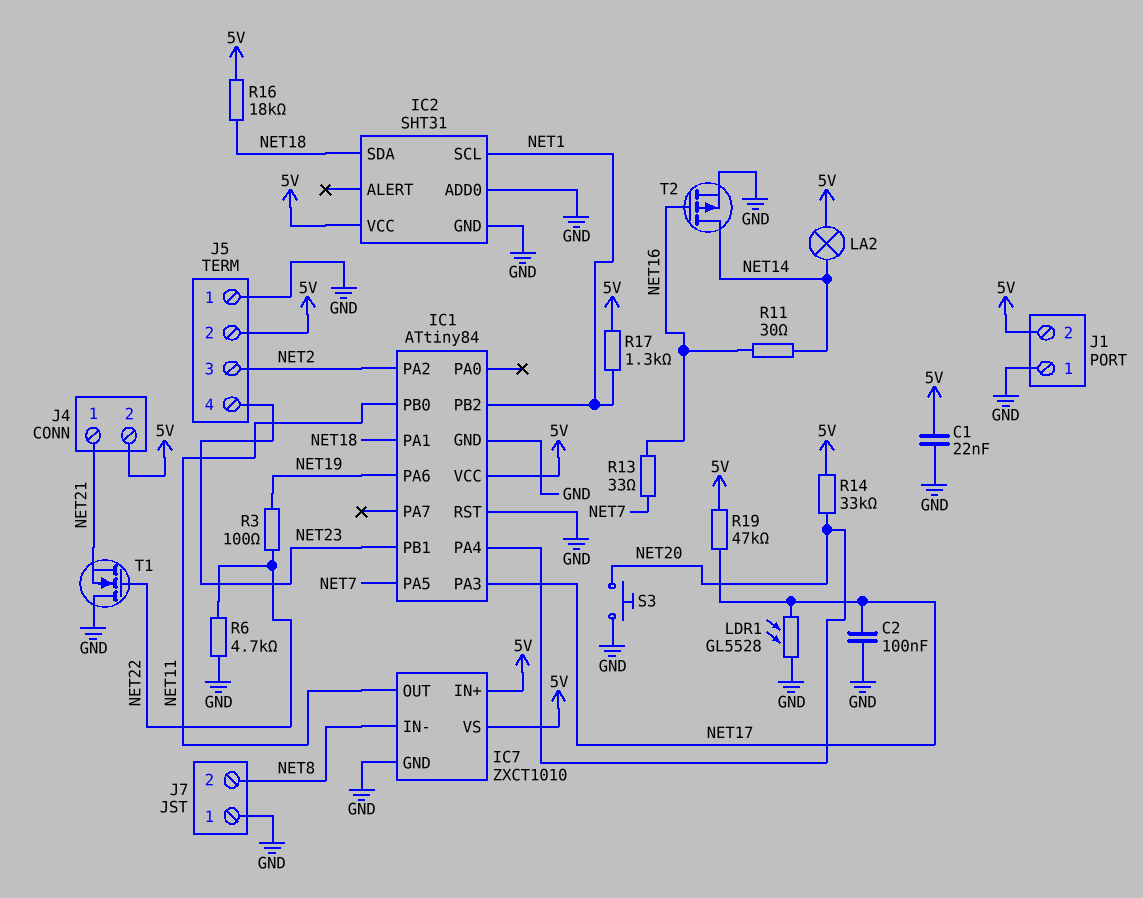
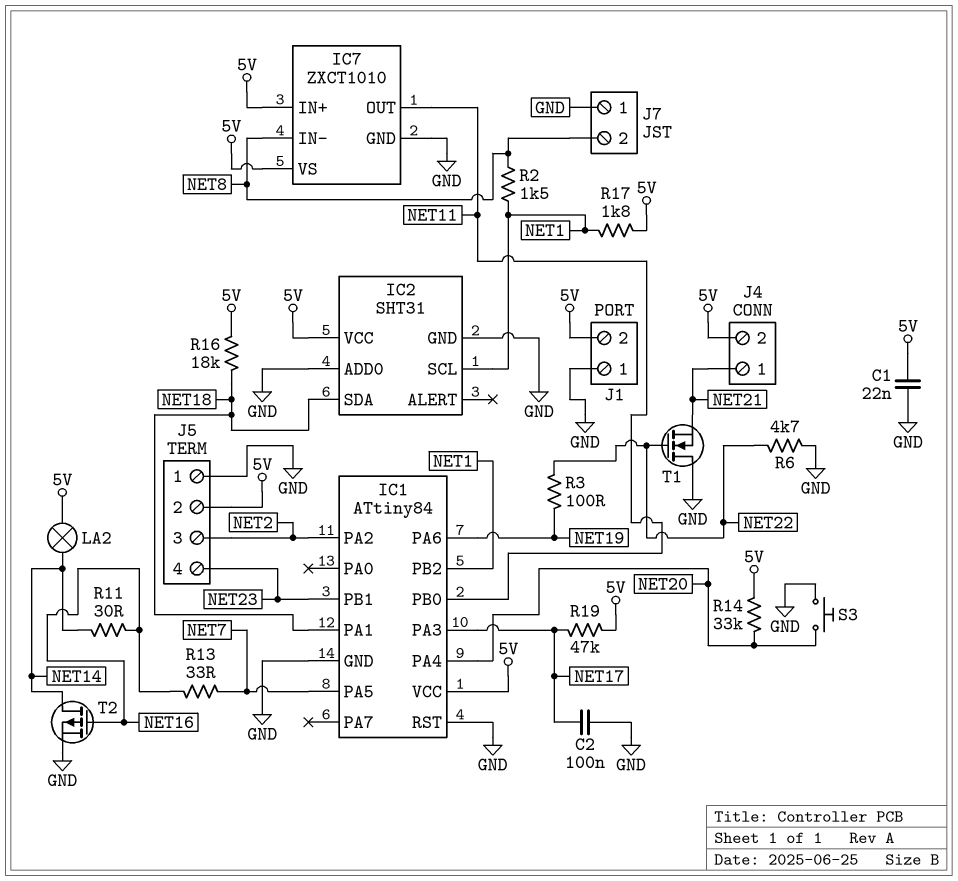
LDR1: GL5528 (GND, NET17) -> none
R2: none -> 1.5k (NET1, NET8)
R17: 1.3k (5V, NET1) -> 1.8k (5V, NET1)

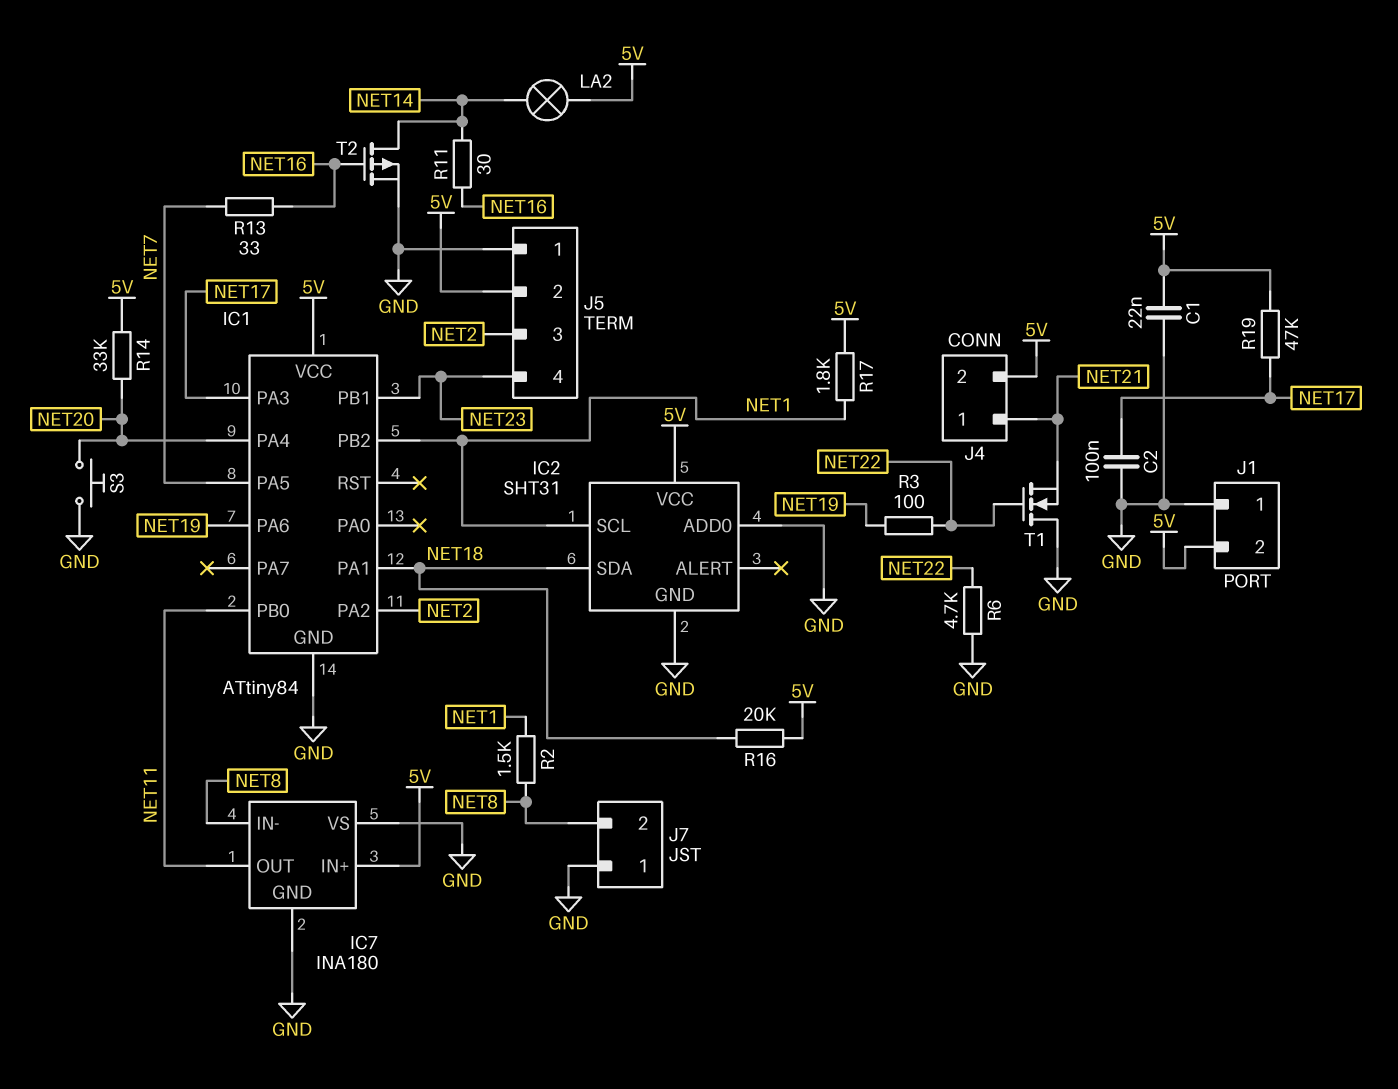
IC1 pin RST: GND -> none
IC7: ZXCT1010 -> INA180
IC7 pin VS: 5V -> GND
R16: 18k (5V, NET18) -> 20k (5V, NET18)

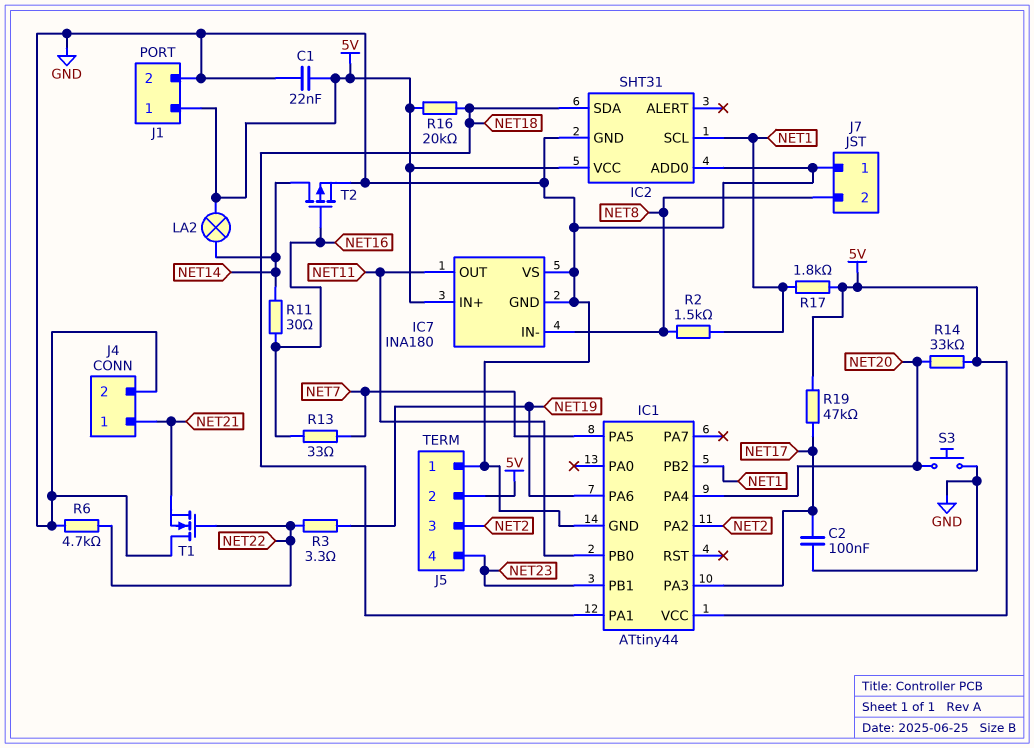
IC1: ATtiny84 -> ATtiny44
J1 pin 1: GND -> 5V
J1 pin 2: 5V -> GND
J4 pin 2: 5V -> GND
R3: 100 (NET19, NET22) -> 3.3 (NET19, NET22)

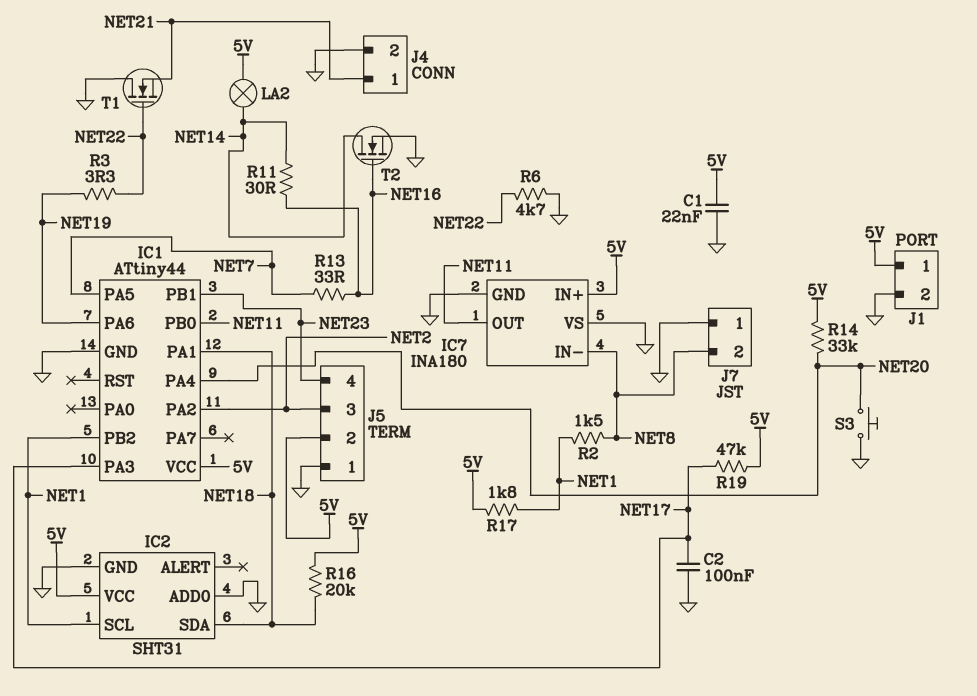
T2: PMOS (G NET16, D NET14, S GND) -> NMOS (G NET16, D NET14, S GND)

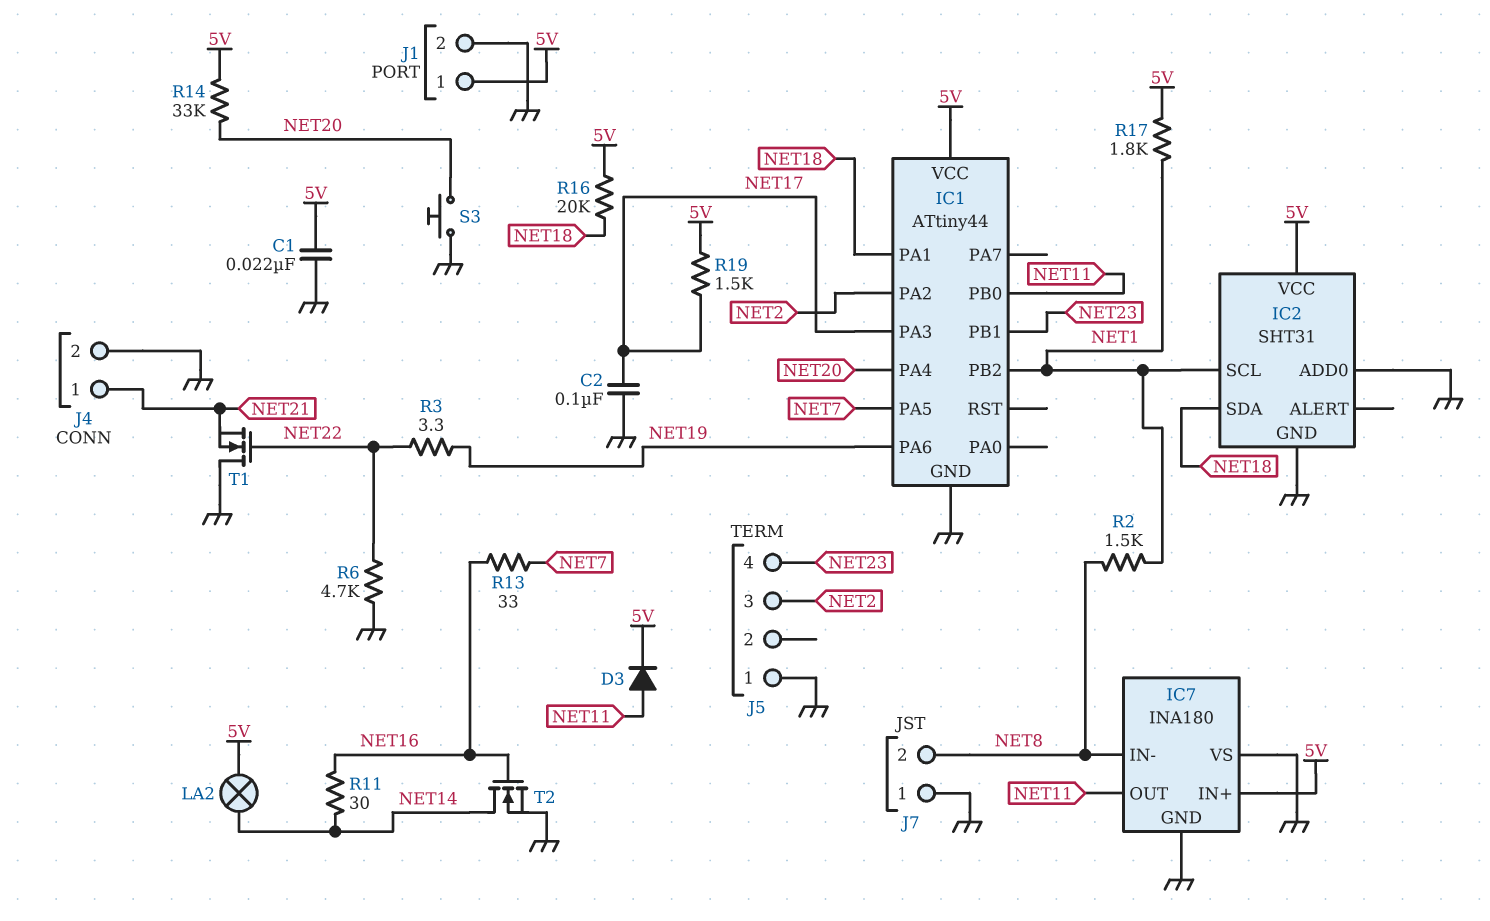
D3: none -> diode (A NET11, K 5V)
J5 pin 2: 5V -> none
R19: 47k (5V, NET17) -> 1.5k (5V, NET17)

